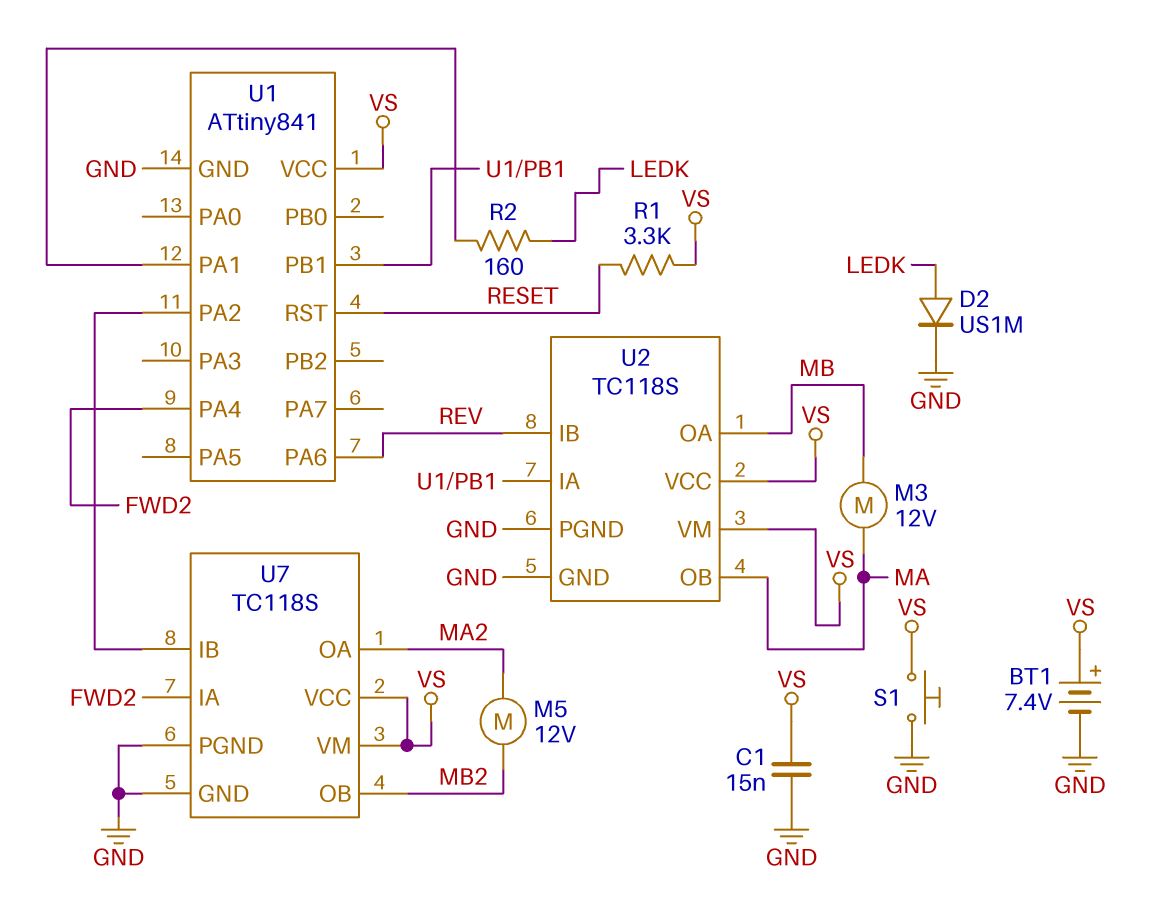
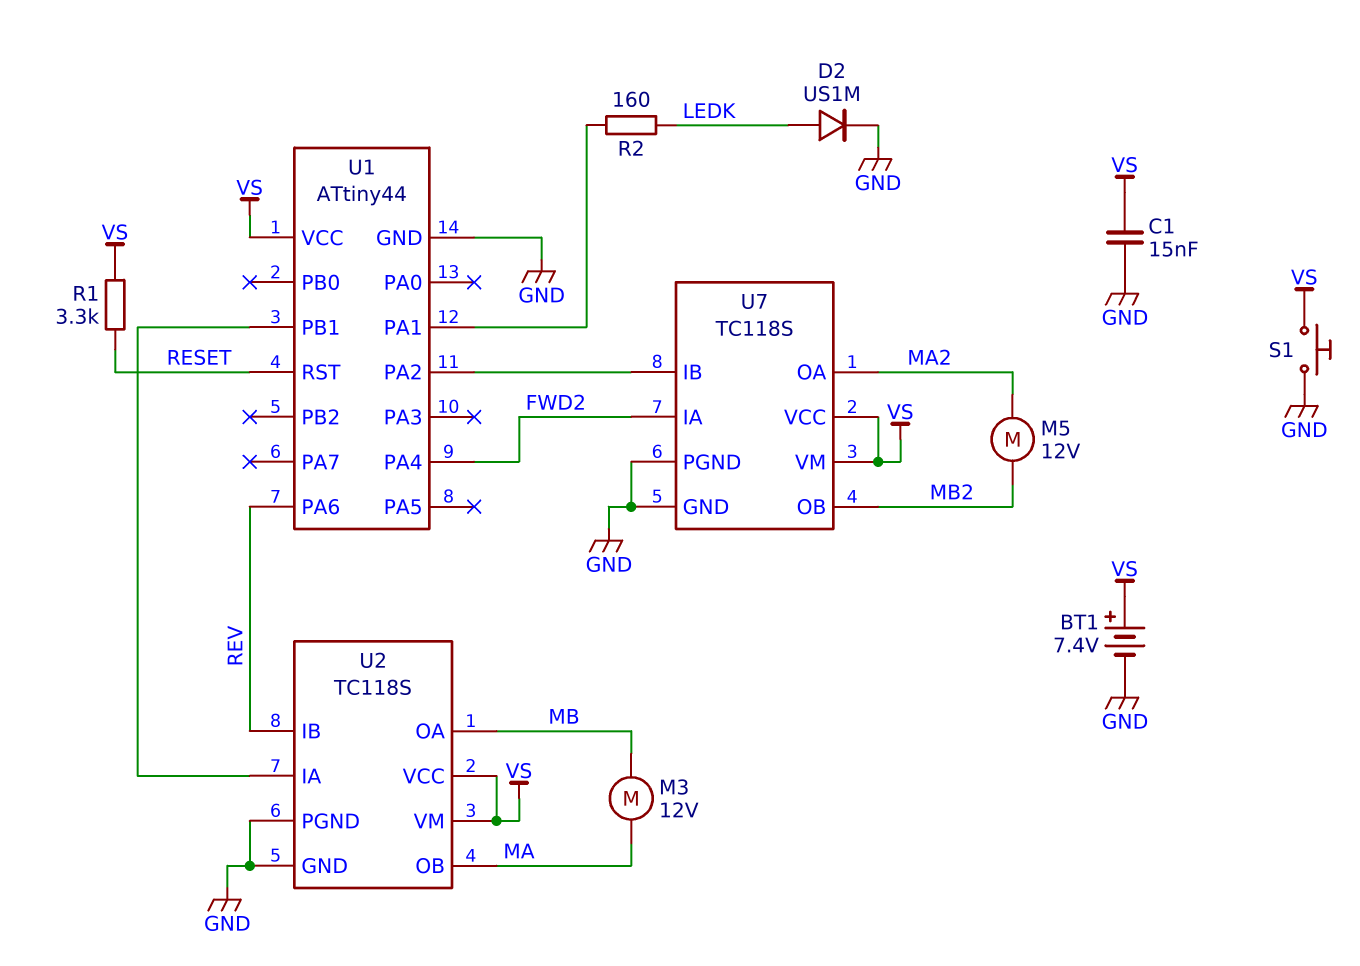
U1: ATtiny841 -> ATtiny44

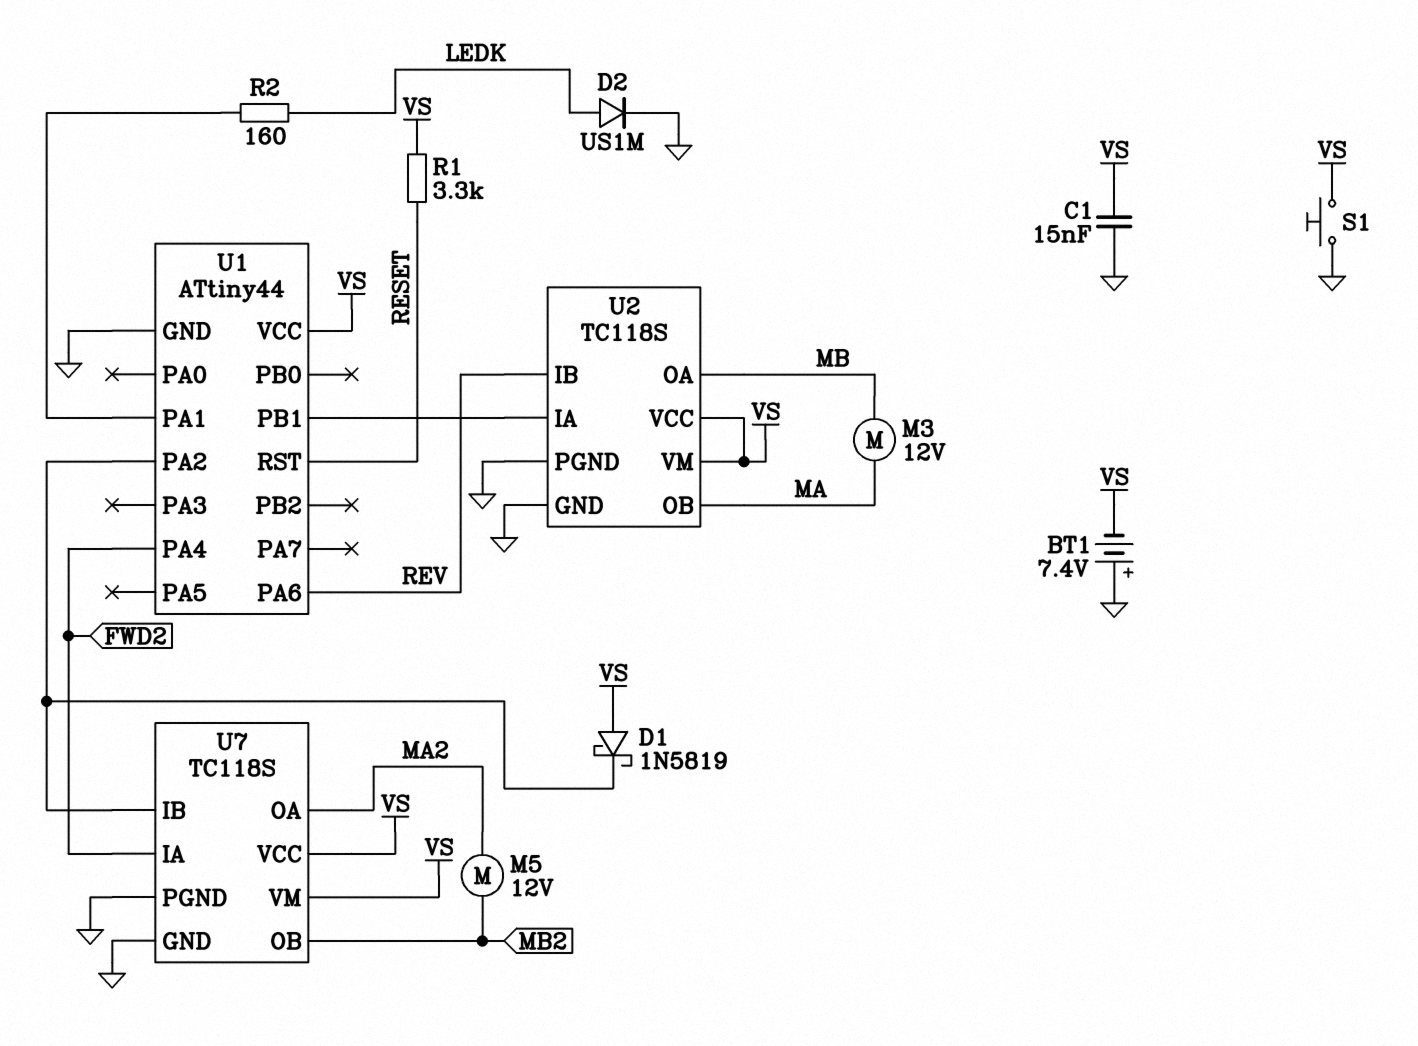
BT1: 7.4V (plus VS, minus GND) -> 7.4V (plus GND, minus VS)
D1: none -> schottky 1N5819 (A VS, K U1/PA2)

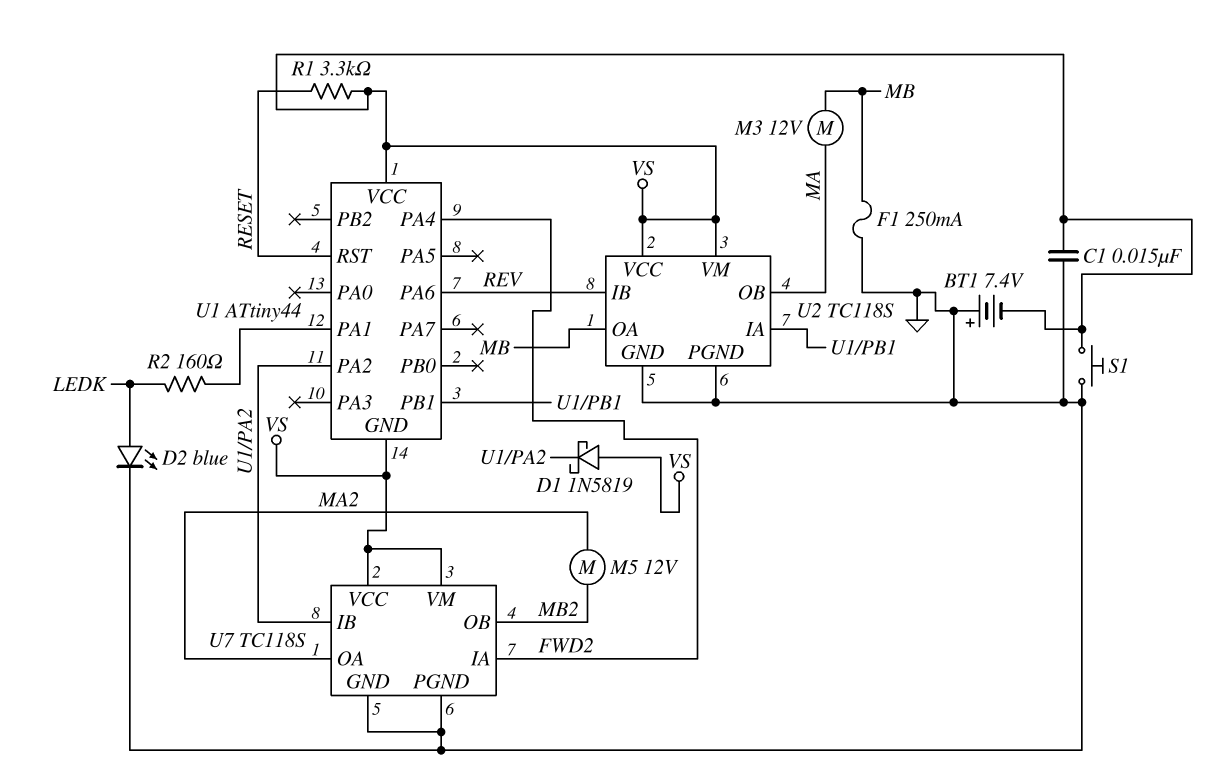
D2: diode US1M (A LEDK, K GND) -> LED blue (A LEDK, K GND)
F1: none -> 250mA (GND, MB)
U1 pin GND: GND -> VS

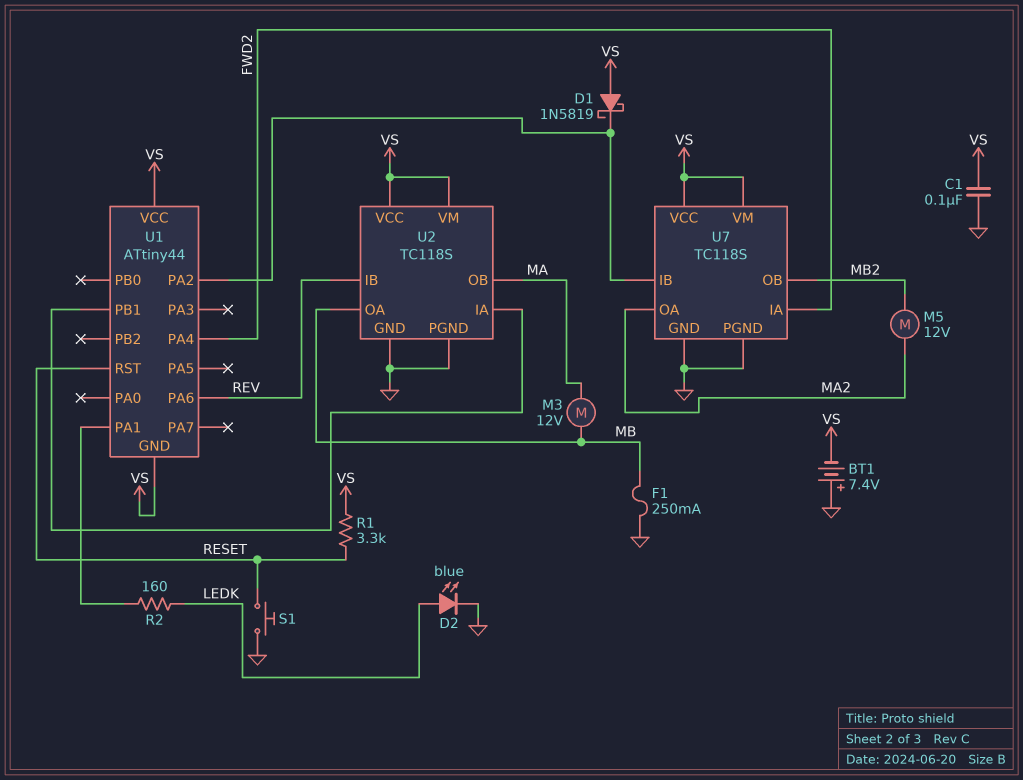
C1: 15nF (GND, VS) -> 100nF (GND, VS)
S1: button (GND, VS) -> button (GND, RESET)

